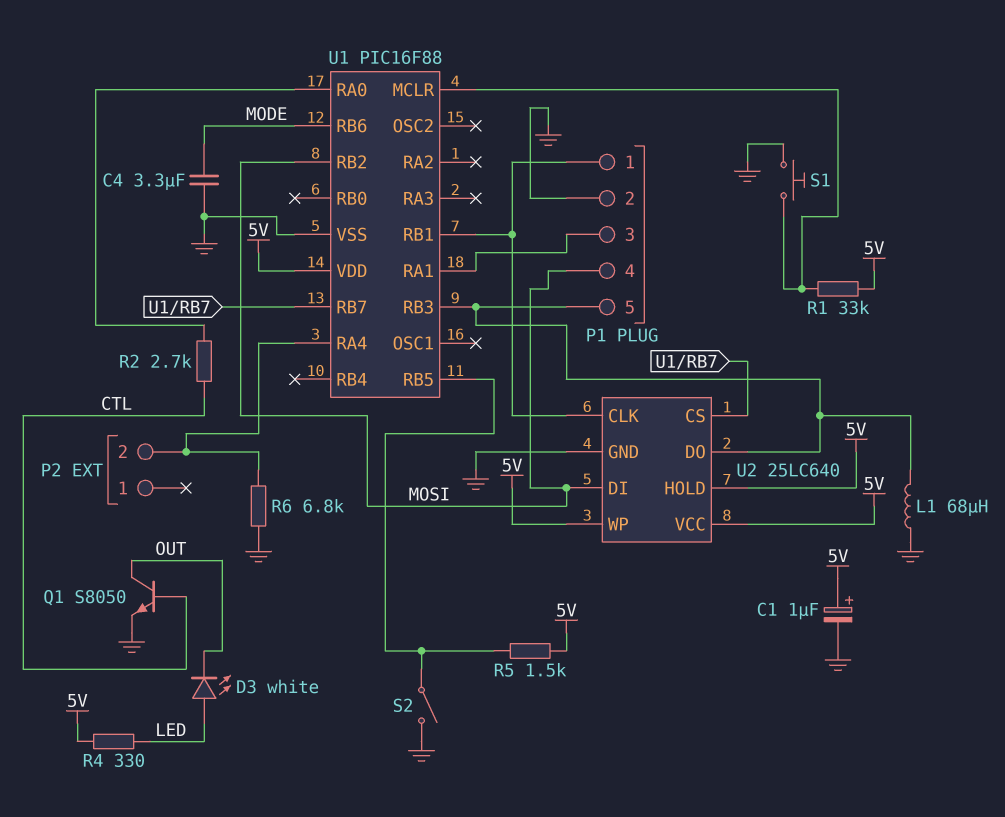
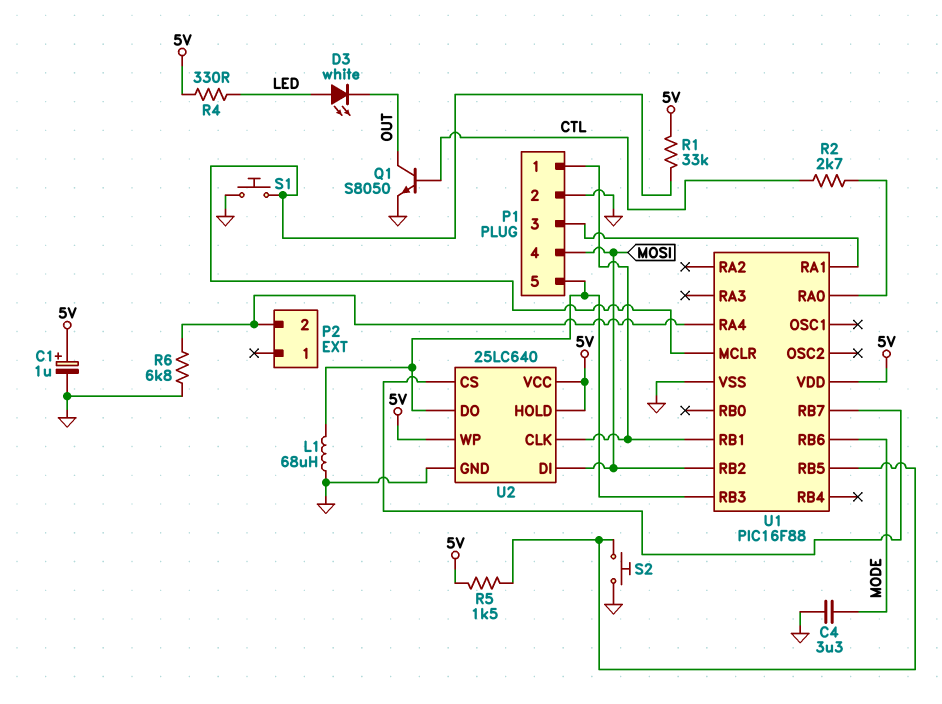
S2: switch (GND, U1/RB5) -> button (GND, U1/RB5)

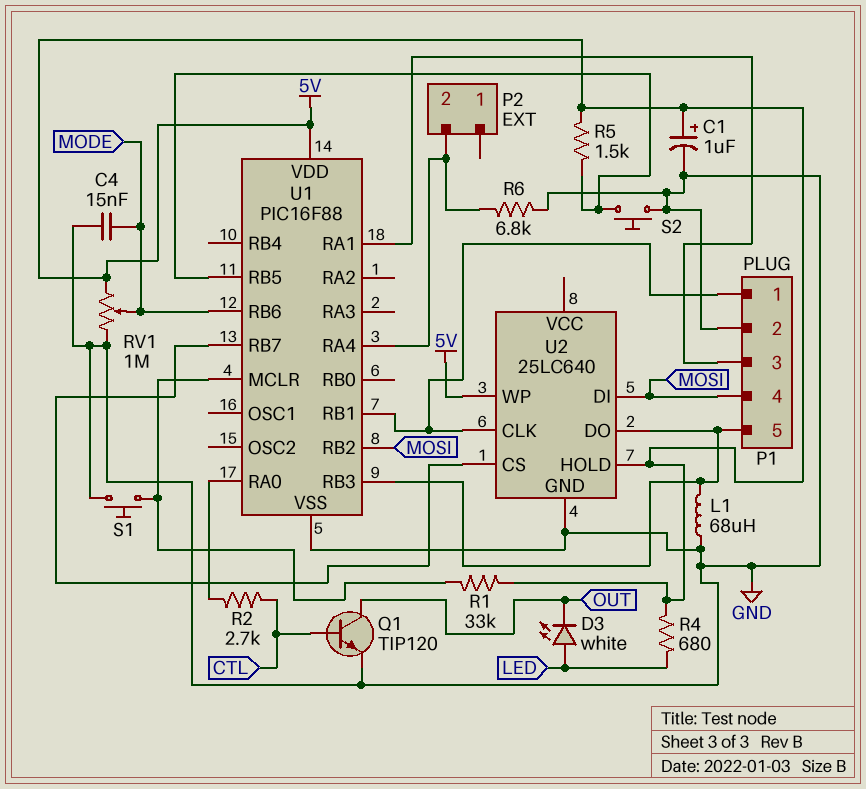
C4: 3.3uF (GND, MODE) -> 15nF (GND, MODE)
Q1: NPN S8050 (B CTL, C OUT, E GND) -> NPN TIP120 (B CTL, C OUT, E GND)
R4: 330 (5V, LED) -> 680 (5V, LED)
RV1: none -> 1M (5V, GND, wiper MODE)
U2 pin VCC: 5V -> none

